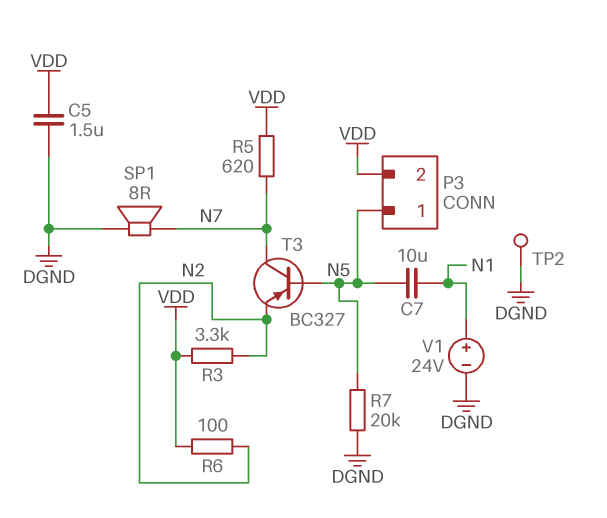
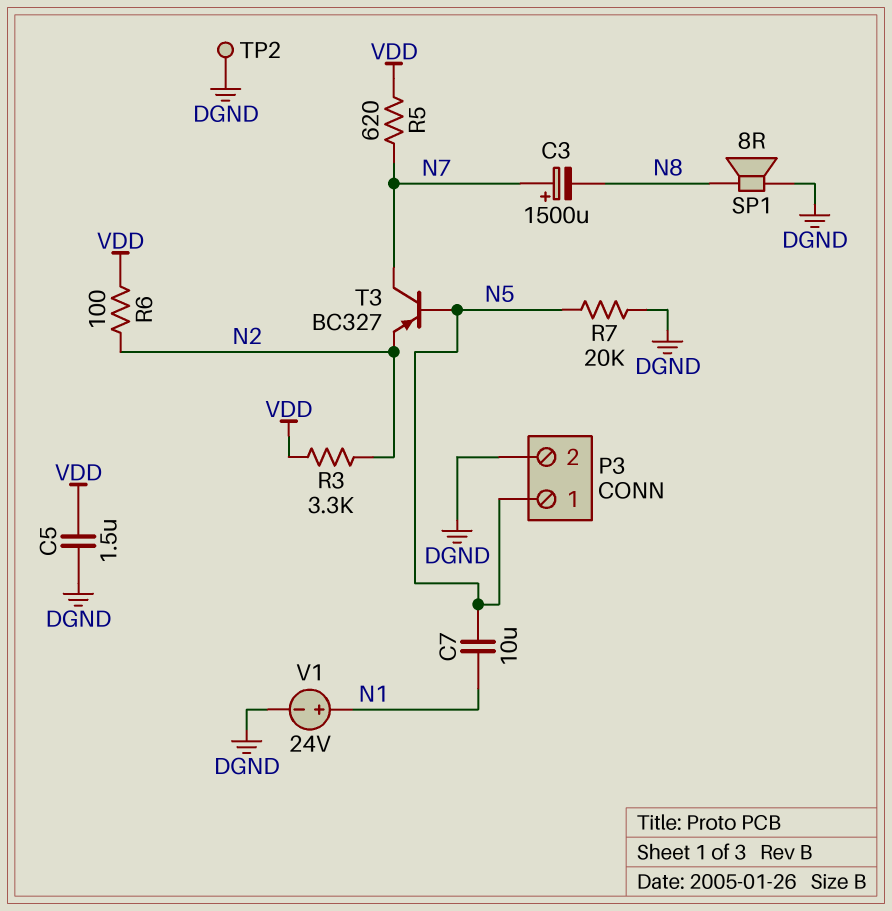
C3: none -> 1500uF (plus N7, minus N8)
P3 pin 2: VDD -> DGND
SP1: speaker 8R (DGND, N7) -> speaker 8R (DGND, N8)

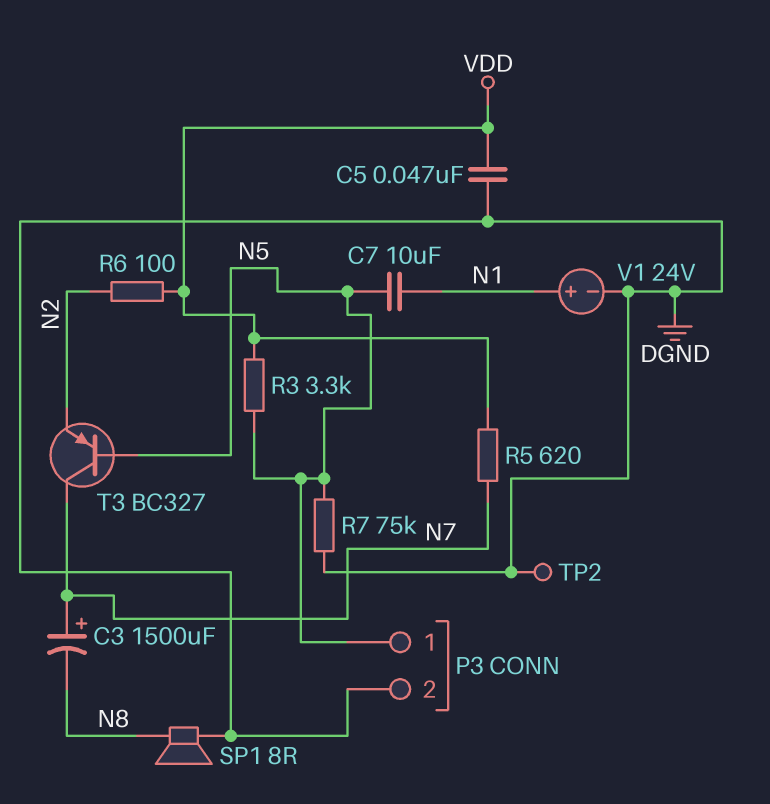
C5: 1.5uF (DGND, VDD) -> 47nF (DGND, VDD)
R3: 3.3k (N2, VDD) -> 3.3k (N5, VDD)
R7: 20k (DGND, N5) -> 75k (DGND, N5)

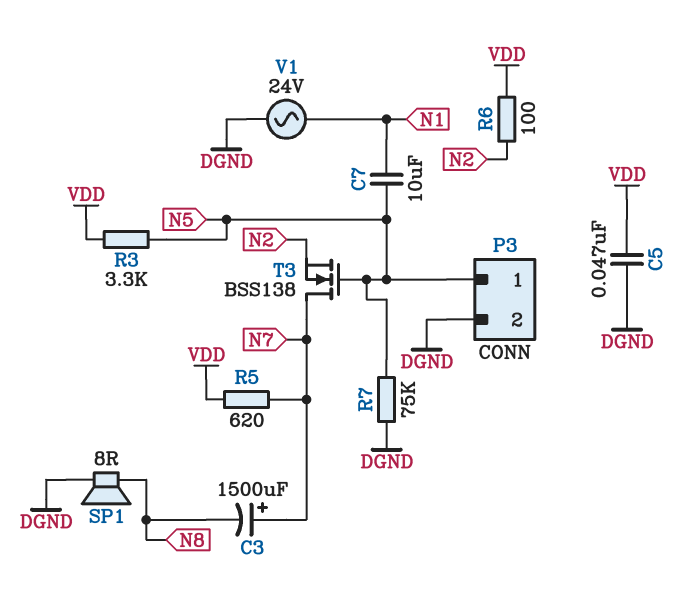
T3: PNP BC327 (B N5, C N7, E N2) -> NMOS BSS138 (G N5, D N7, S N2)
TP2: test point (DGND) -> none
V1: 24V (plus N1, minus DGND) -> AC 24V (DGND, N1)

